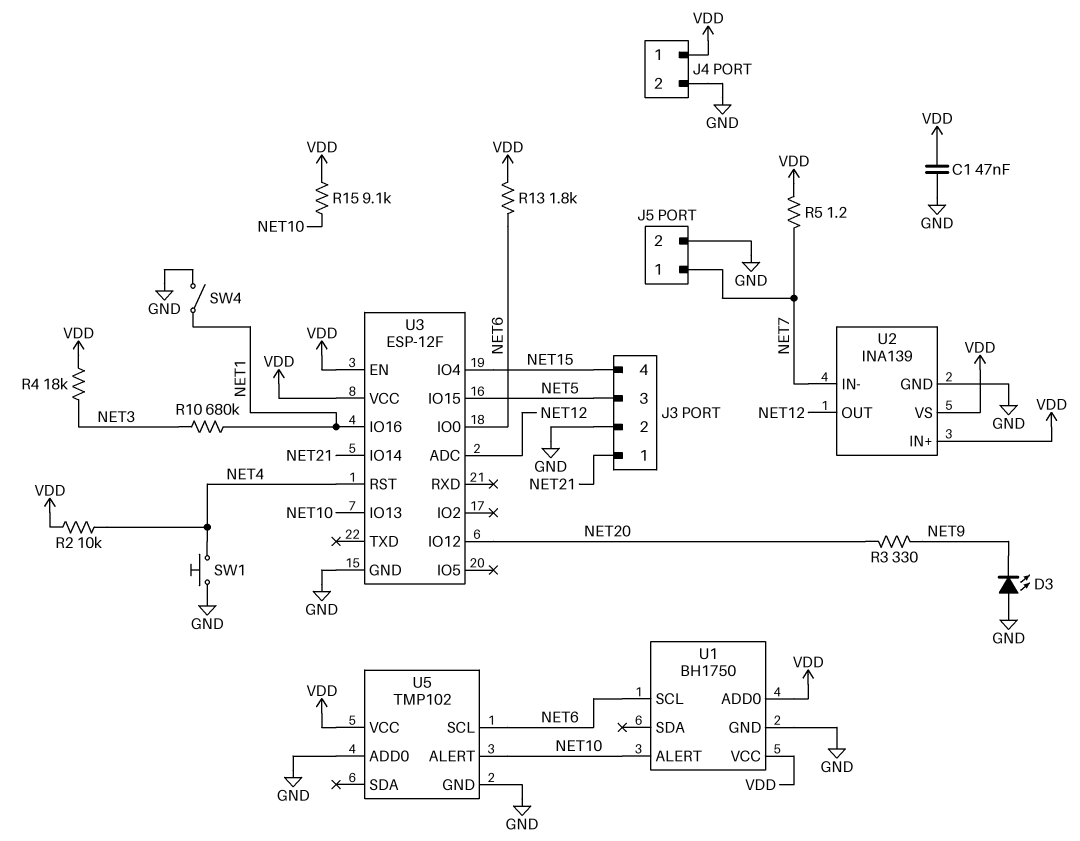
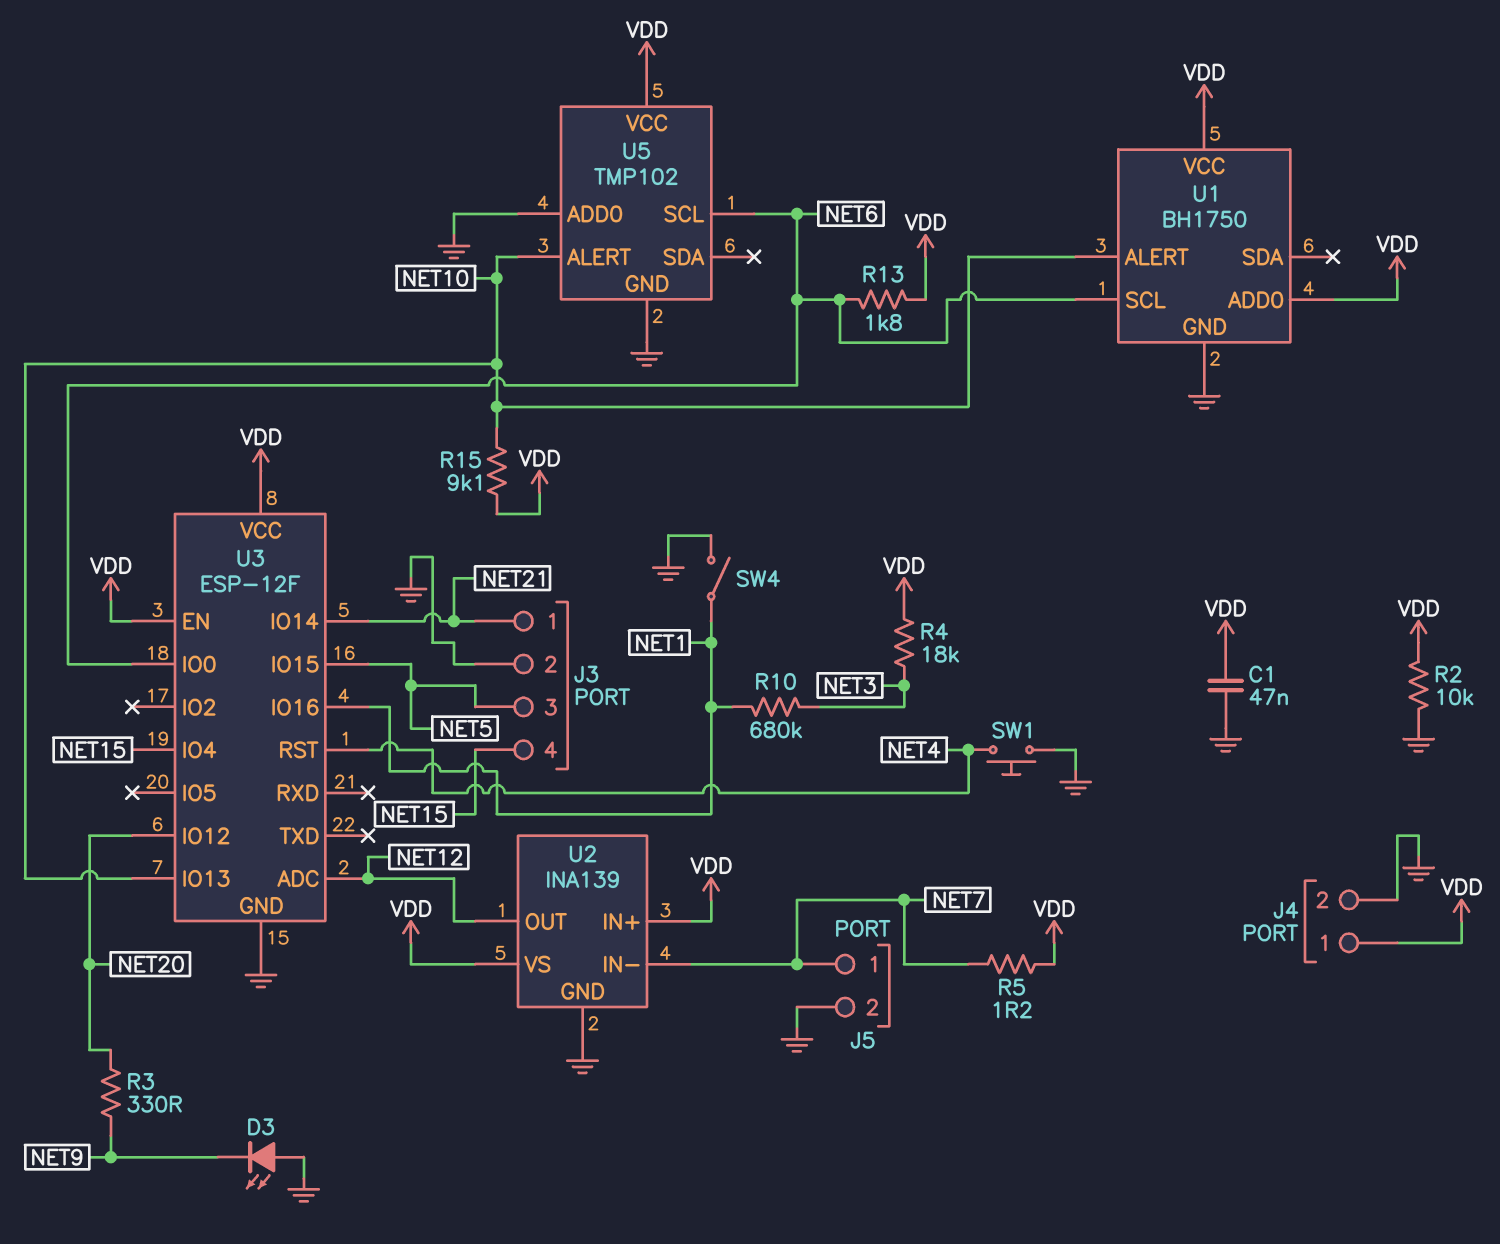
R2: 10k (NET4, VDD) -> 10k (GND, VDD)

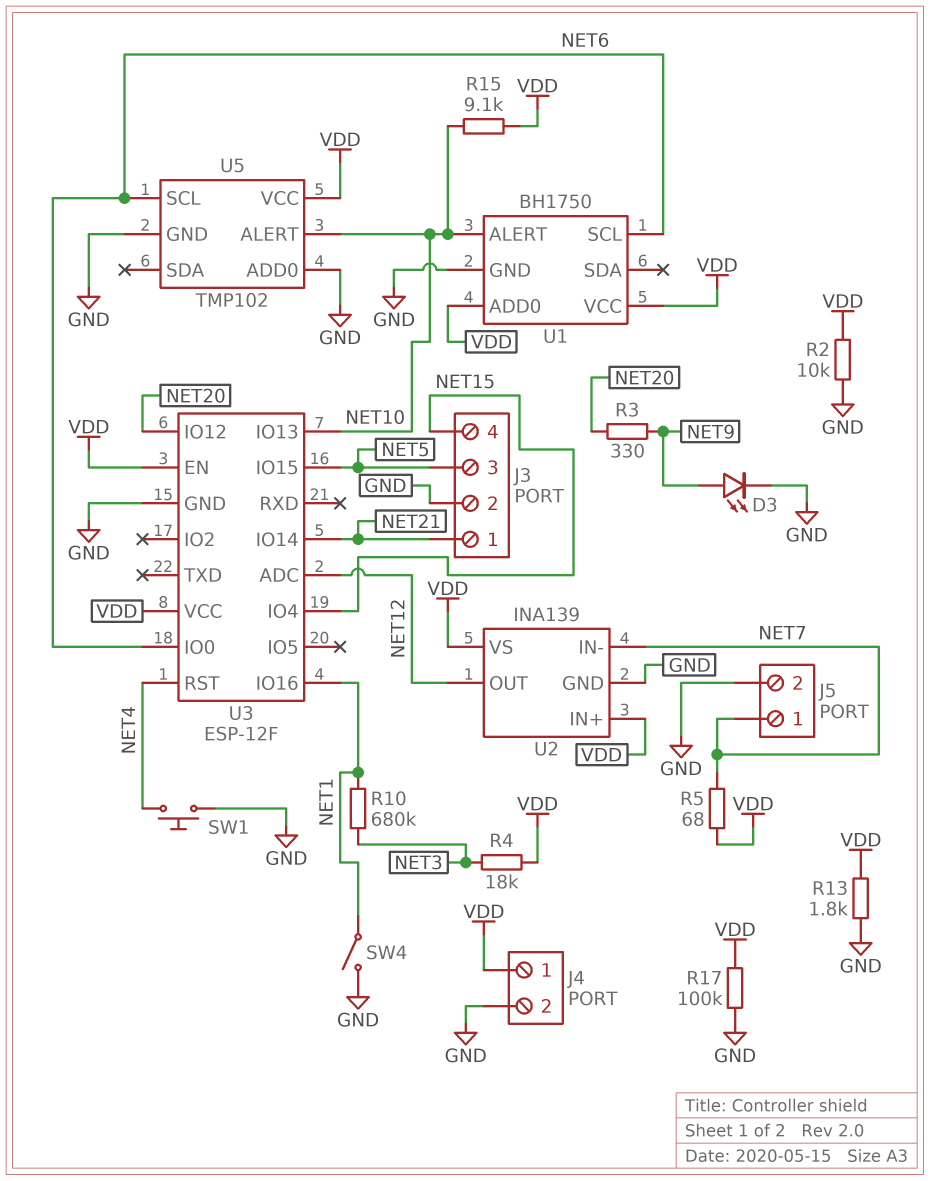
C1: 47nF (GND, VDD) -> none
D3: LED (A GND, K NET9) -> LED (A NET9, K GND)
R5: 1.2 (NET7, VDD) -> 68 (NET7, VDD)
R13: 1.8k (NET6, VDD) -> 1.8k (GND, VDD)
R17: none -> 100k (GND, VDD)

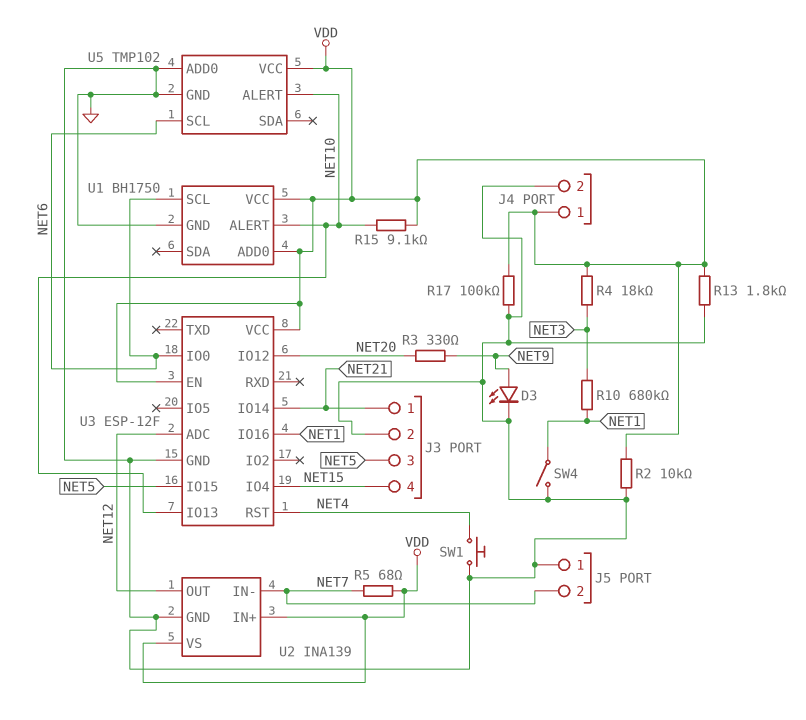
J5 pin 1: NET7 -> GND
J5 pin 2: GND -> NET7

